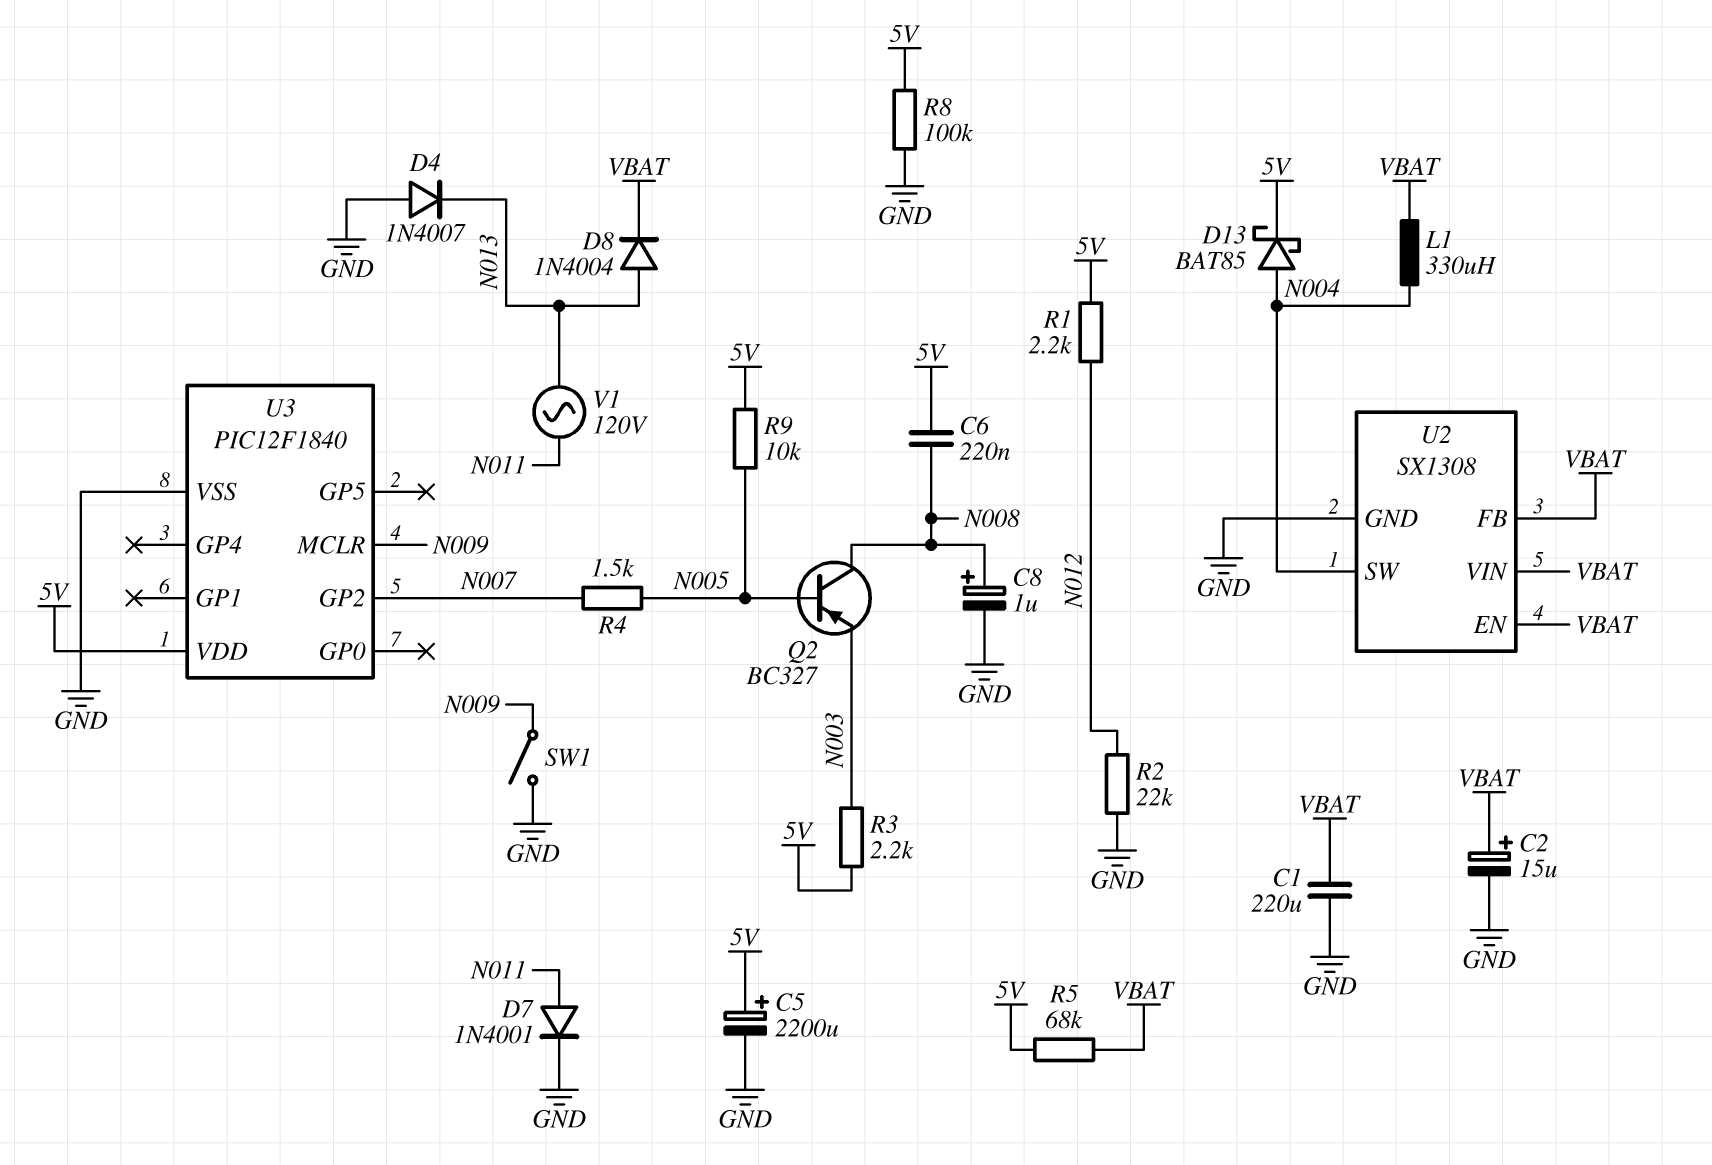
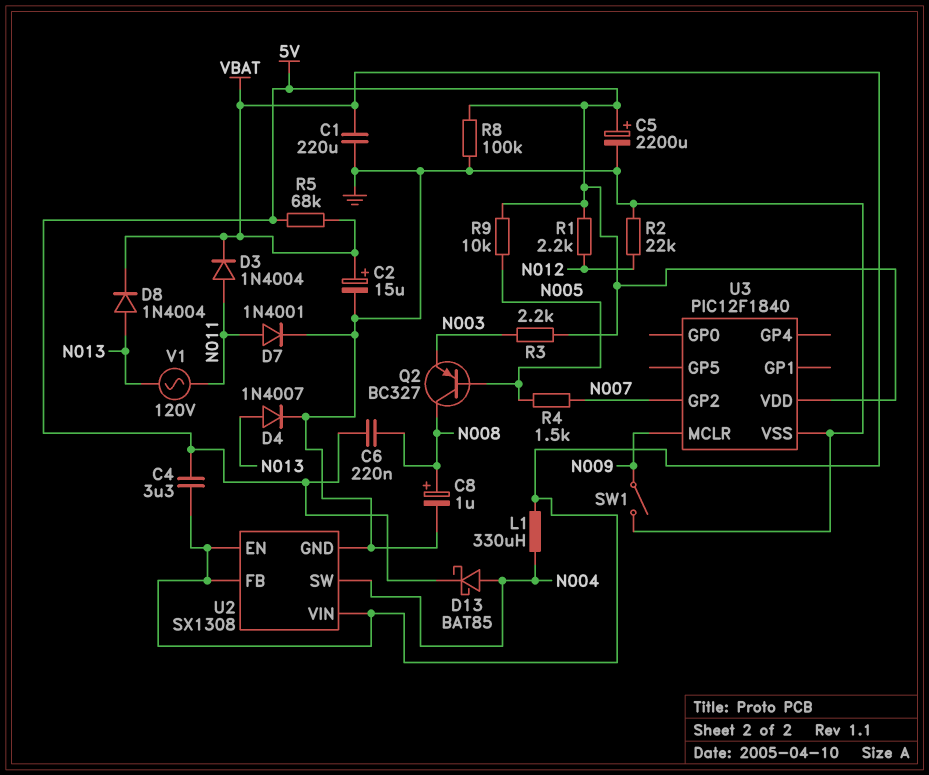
C4: none -> 3.3uF (5V, VBAT)
D3: none -> diode 1N4004 (A N011, K VBAT)
D4: diode 1N4007 (A GND, K N013) -> diode 1N4007 (A N013, K GND)

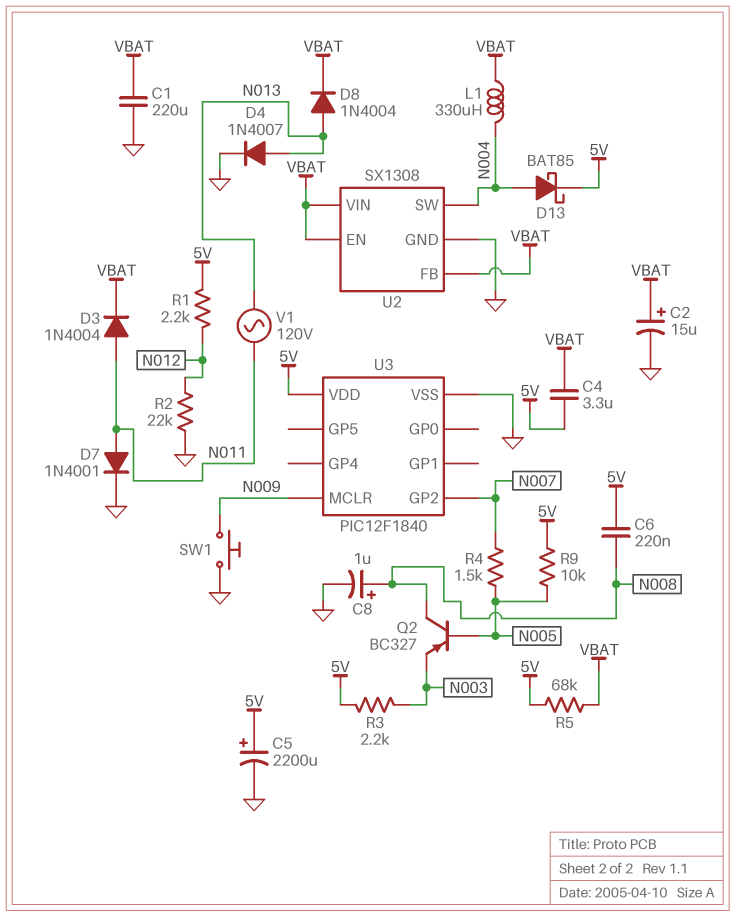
R8: 100k (5V, GND) -> none
SW1: switch (GND, N009) -> button (GND, N009)

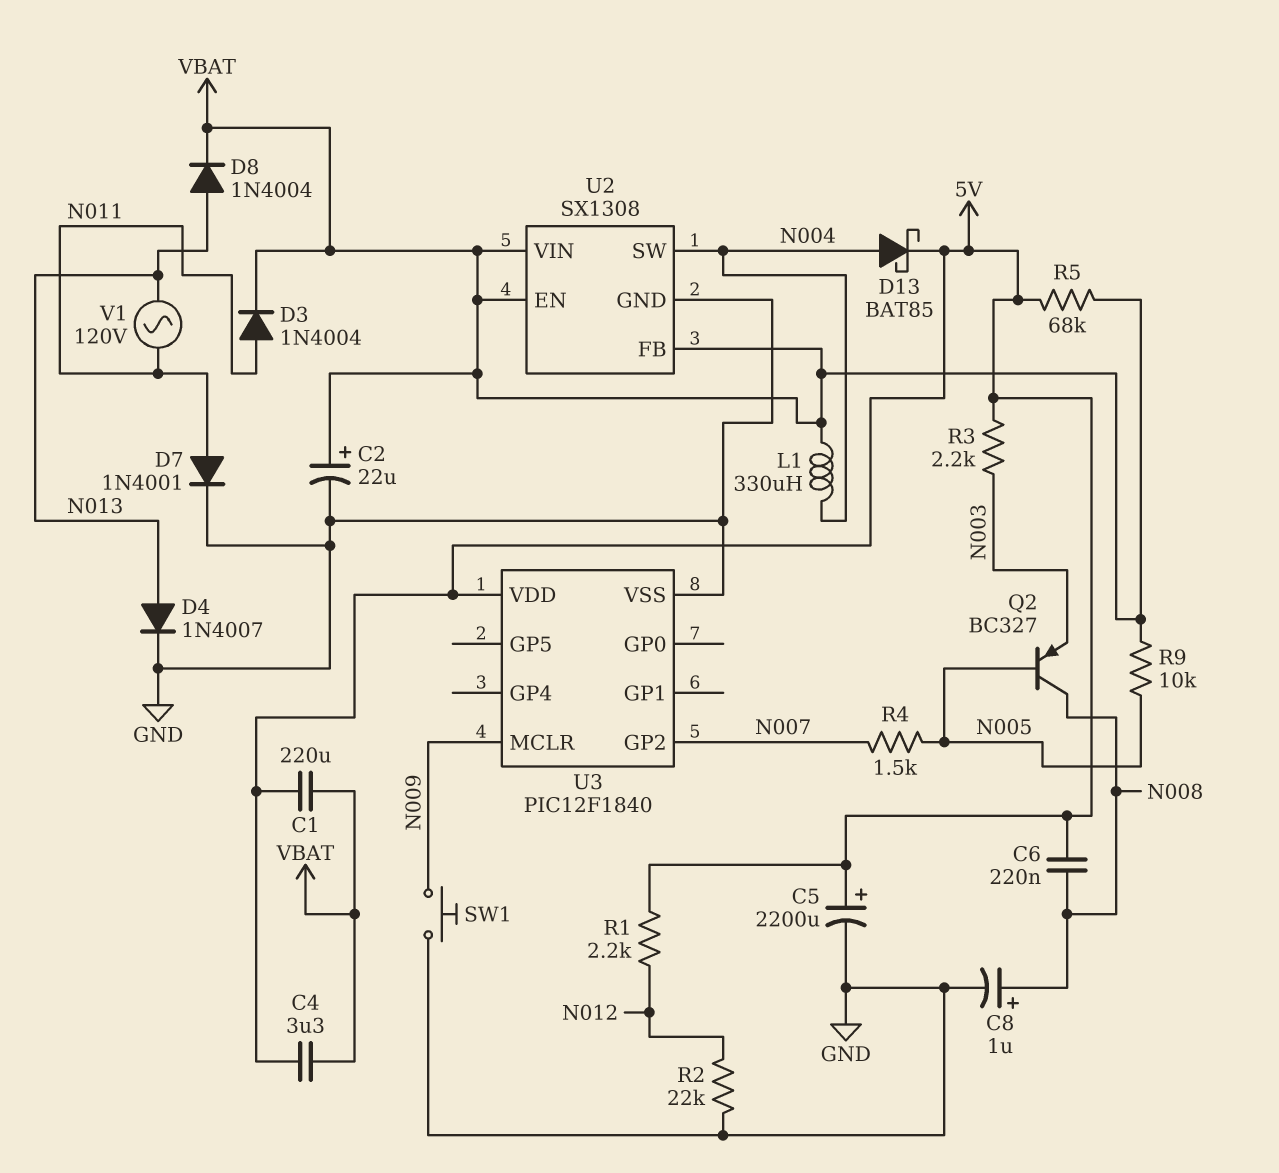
C1: 220uF (GND, VBAT) -> 220uF (5V, VBAT)
C2: 15uF (plus VBAT, minus GND) -> 22uF (plus VBAT, minus GND)
R9: 10k (5V, N005) -> 10k (N005, VBAT)

